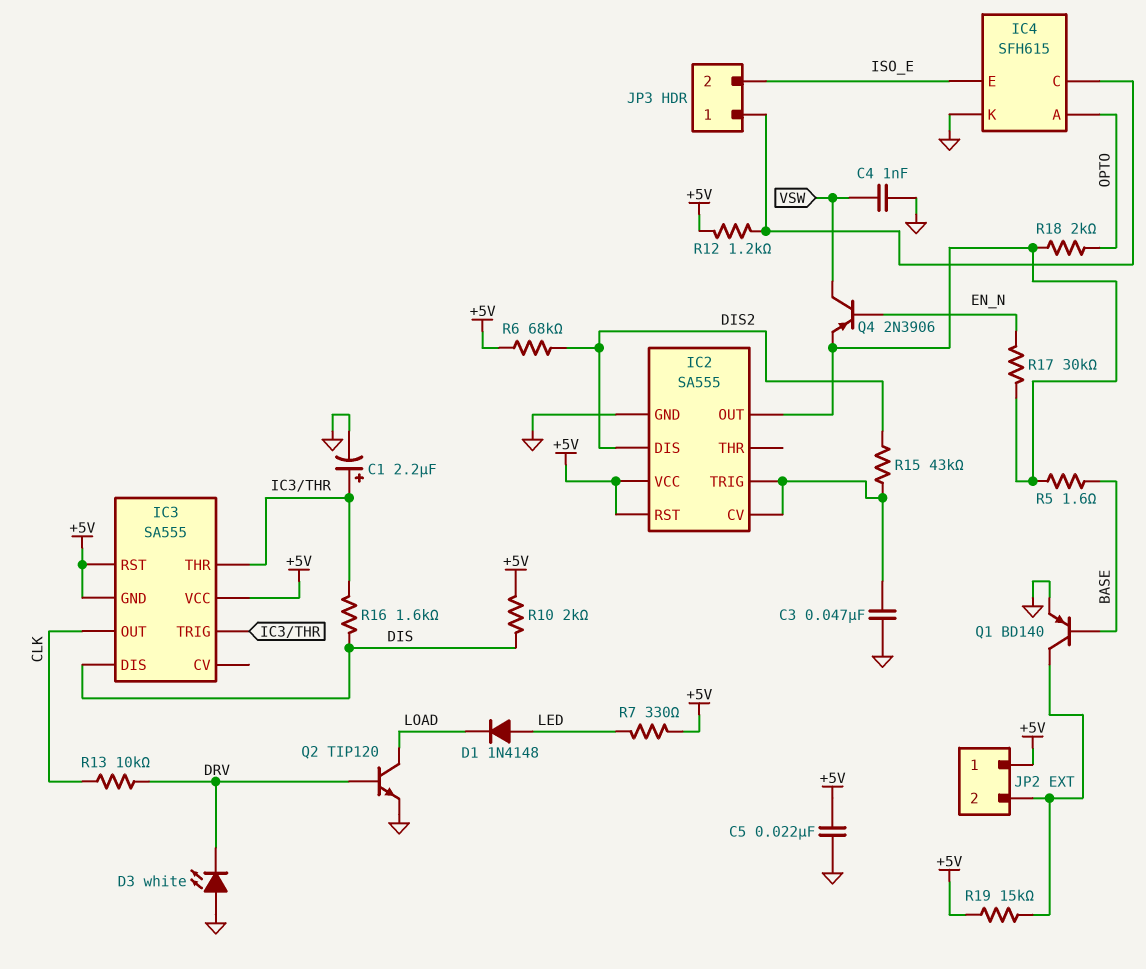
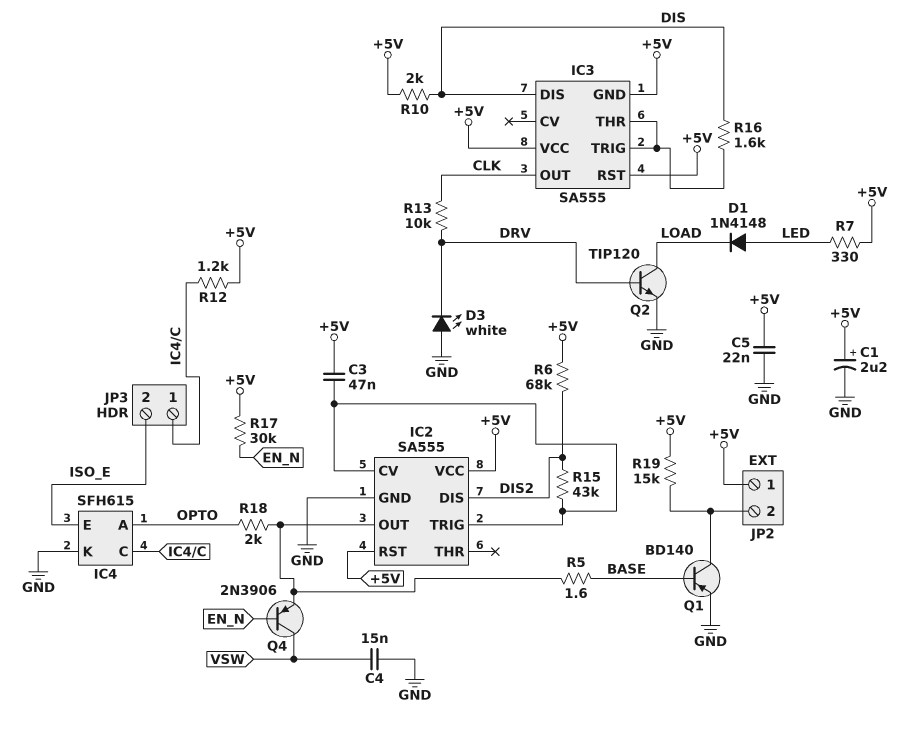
C1: 2.2uF (plus IC3/THR, minus GND) -> 2.2uF (plus +5V, minus GND)
C3: 47nF (GND, IC2/CV) -> 47nF (+5V, IC2/CV)
C4: 1nF (GND, VSW) -> 15nF (GND, VSW)
R17: 30k (EN_N, IC2/OUT) -> 30k (+5V, EN_N)

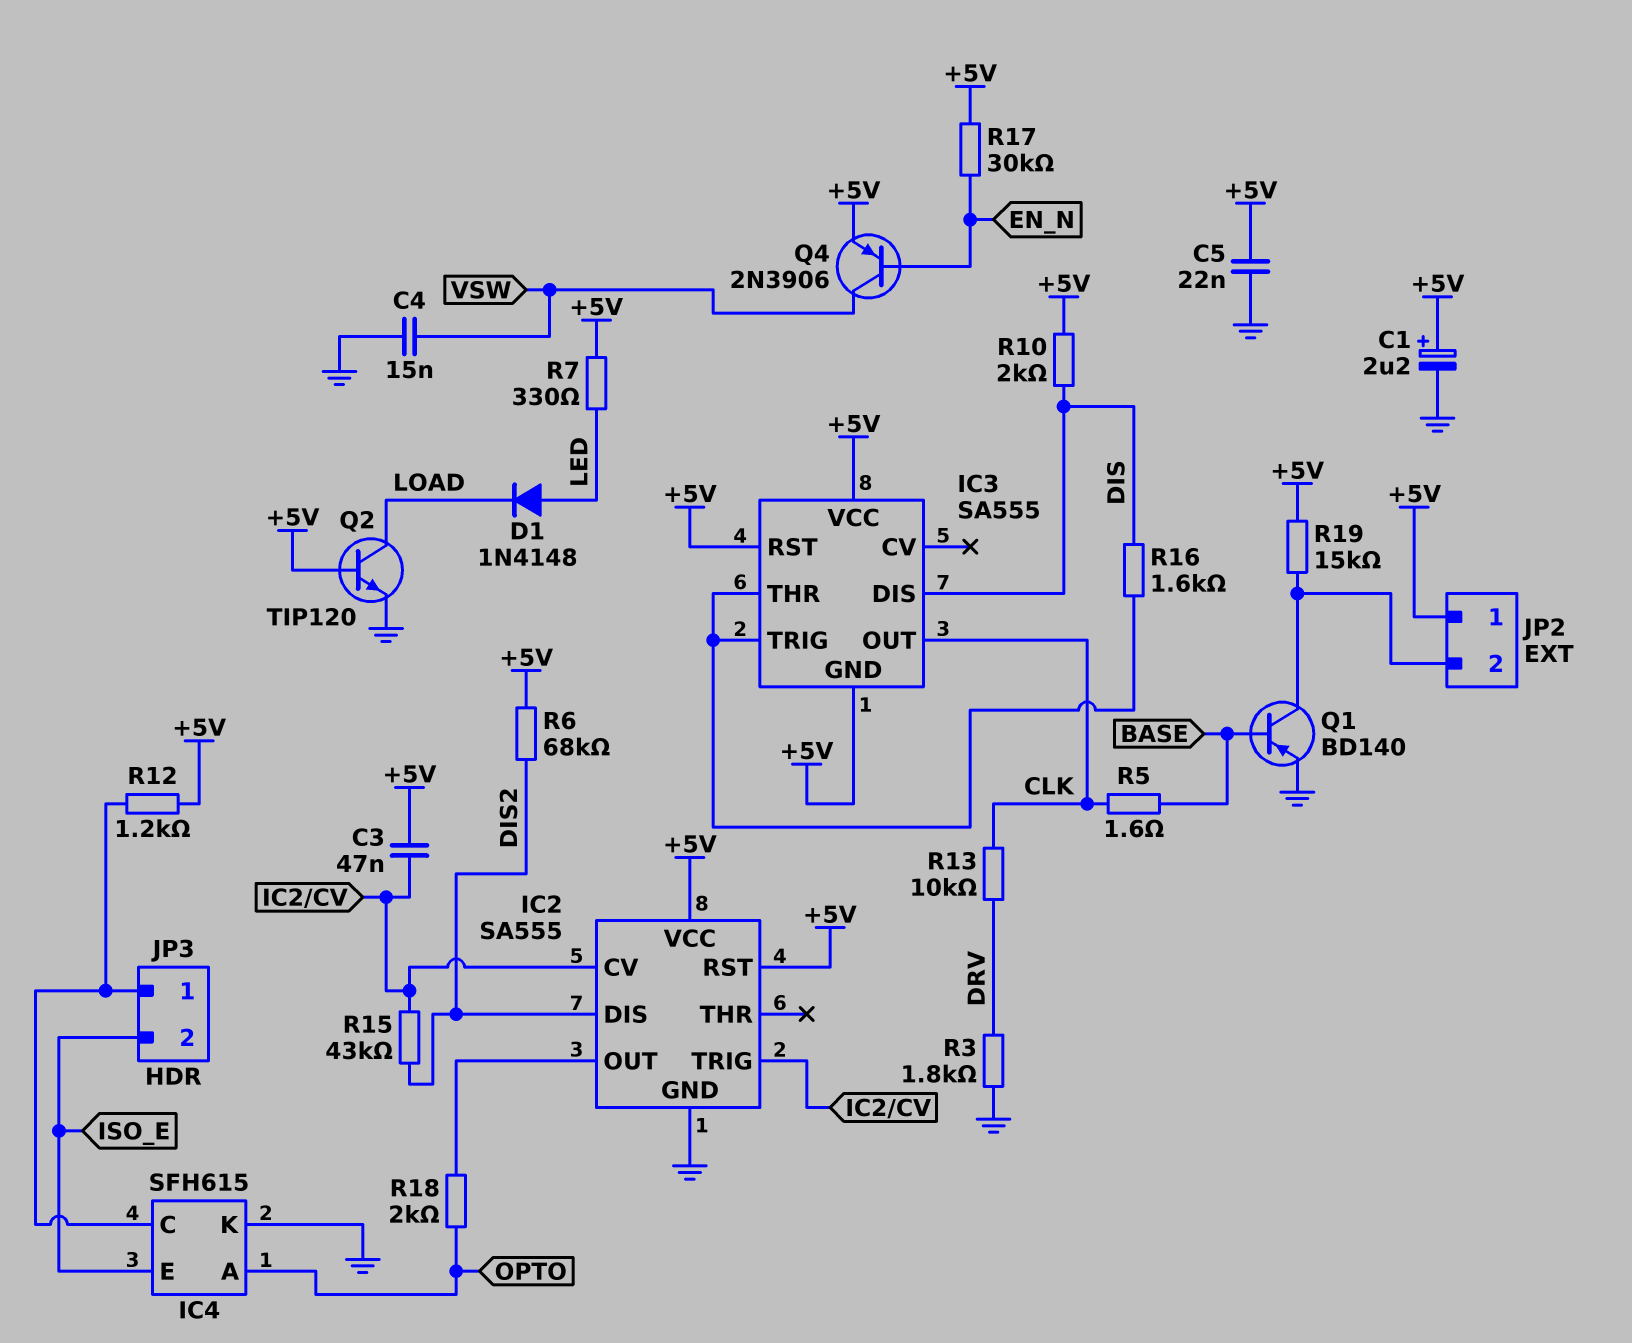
D3: LED white (A GND, K DRV) -> none
Q2: NPN TIP120 (B DRV, C LOAD, E GND) -> NPN TIP120 (B +5V, C LOAD, E GND)
Q4: PNP 2N3906 (B EN_N, C VSW, E IC2/OUT) -> PNP 2N3906 (B EN_N, C VSW, E +5V)
R3: none -> 1.8k (DRV, GND)
R5: 1.6 (BASE, IC2/OUT) -> 1.6 (BASE, CLK)

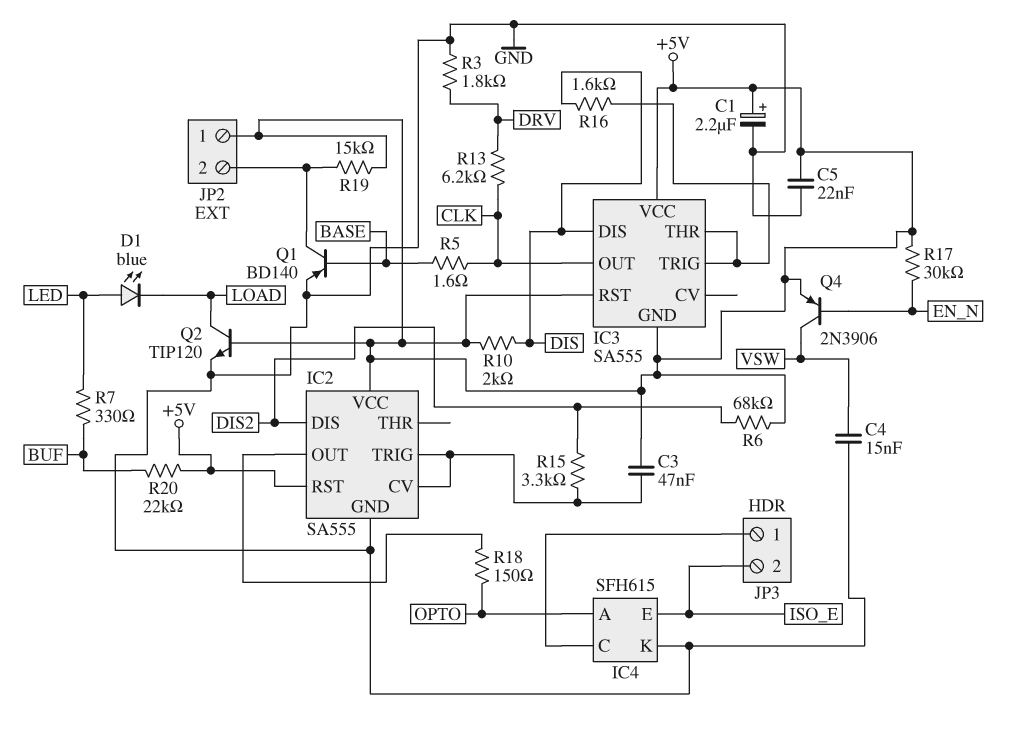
D1: diode 1N4148 (A LED, K LOAD) -> LED blue (A LED, K LOAD)
R7: 330 (+5V, LED) -> 330 (BUF, LED)
R12: 1.2k (+5V, IC4/C) -> none
R13: 10k (CLK, DRV) -> 6.2k (CLK, DRV)
R15: 43k (DIS2, IC2/CV) -> 3.3k (DIS2, IC2/CV)
R18: 2k (IC2/OUT, OPTO) -> 150 (IC2/OUT, OPTO)
R20: none -> 22k (+5V, BUF)

